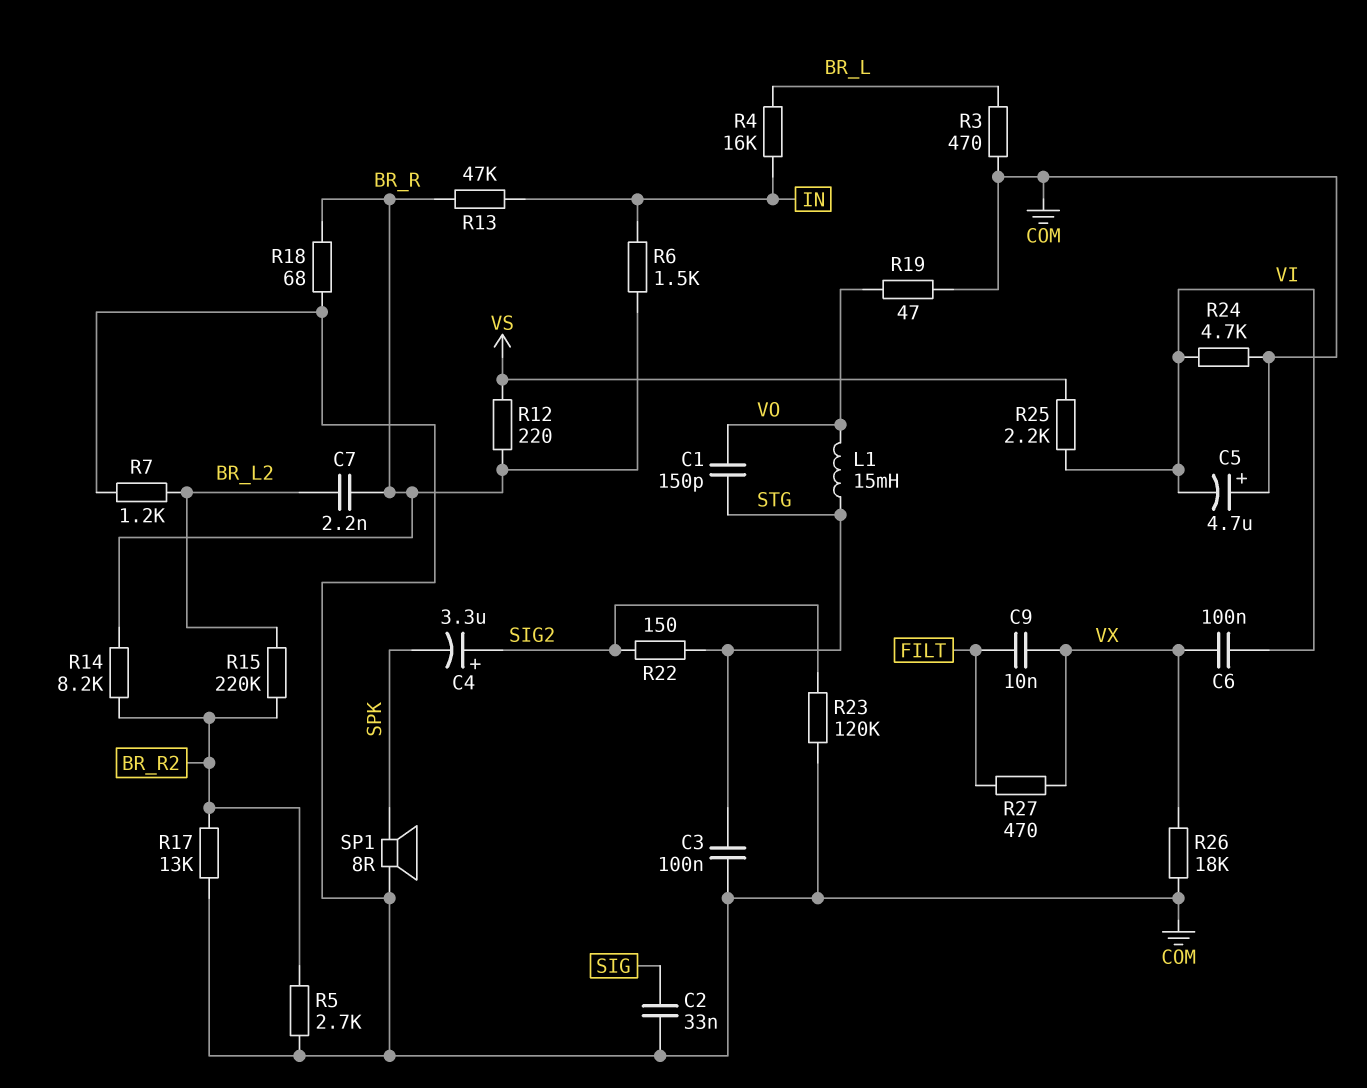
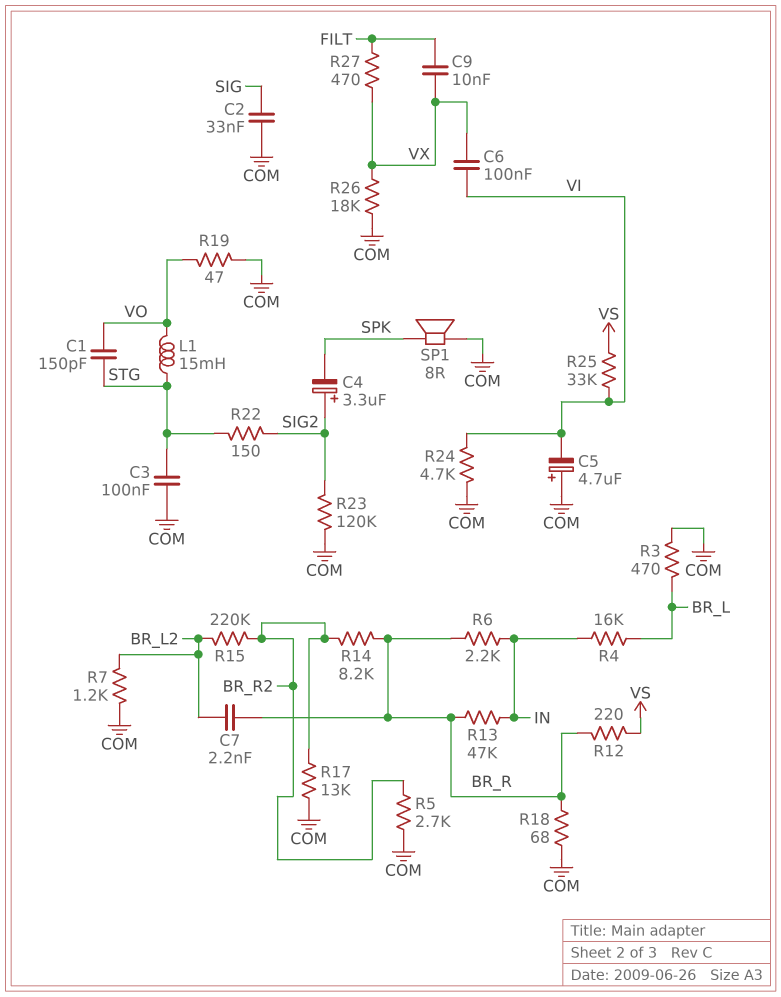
R6: 1.5k (BR_R, IN) -> 2.2k (BR_R, IN)
R25: 2.2k (VI, VS) -> 33k (VI, VS)

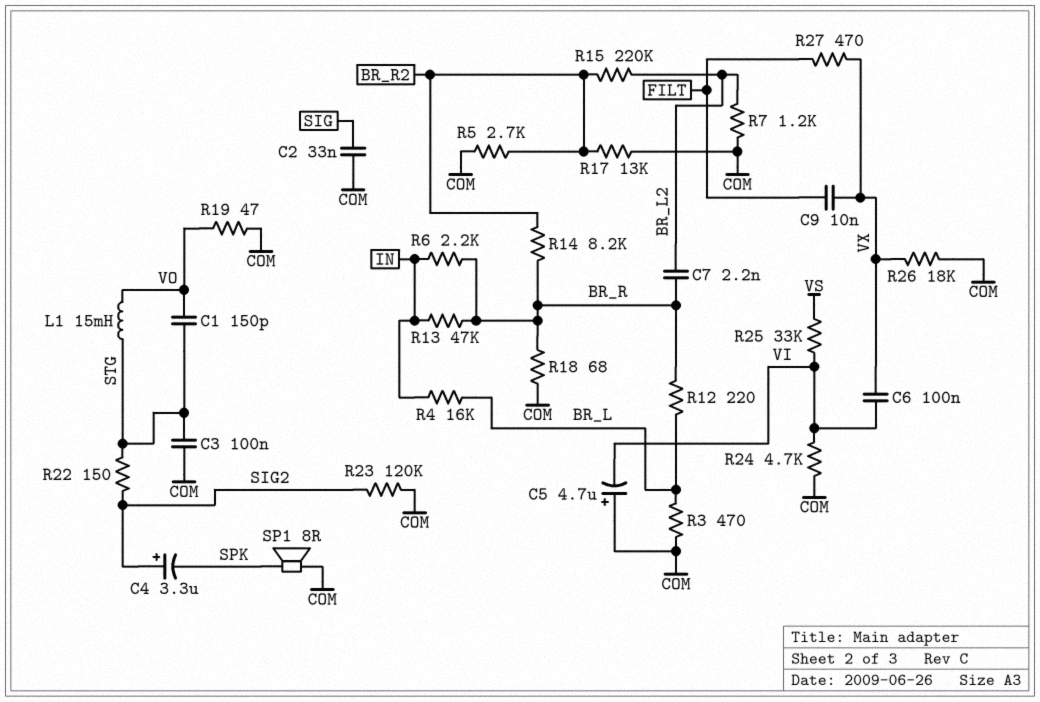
R12: 220 (BR_R, VS) -> 220 (BR_L, BR_R)

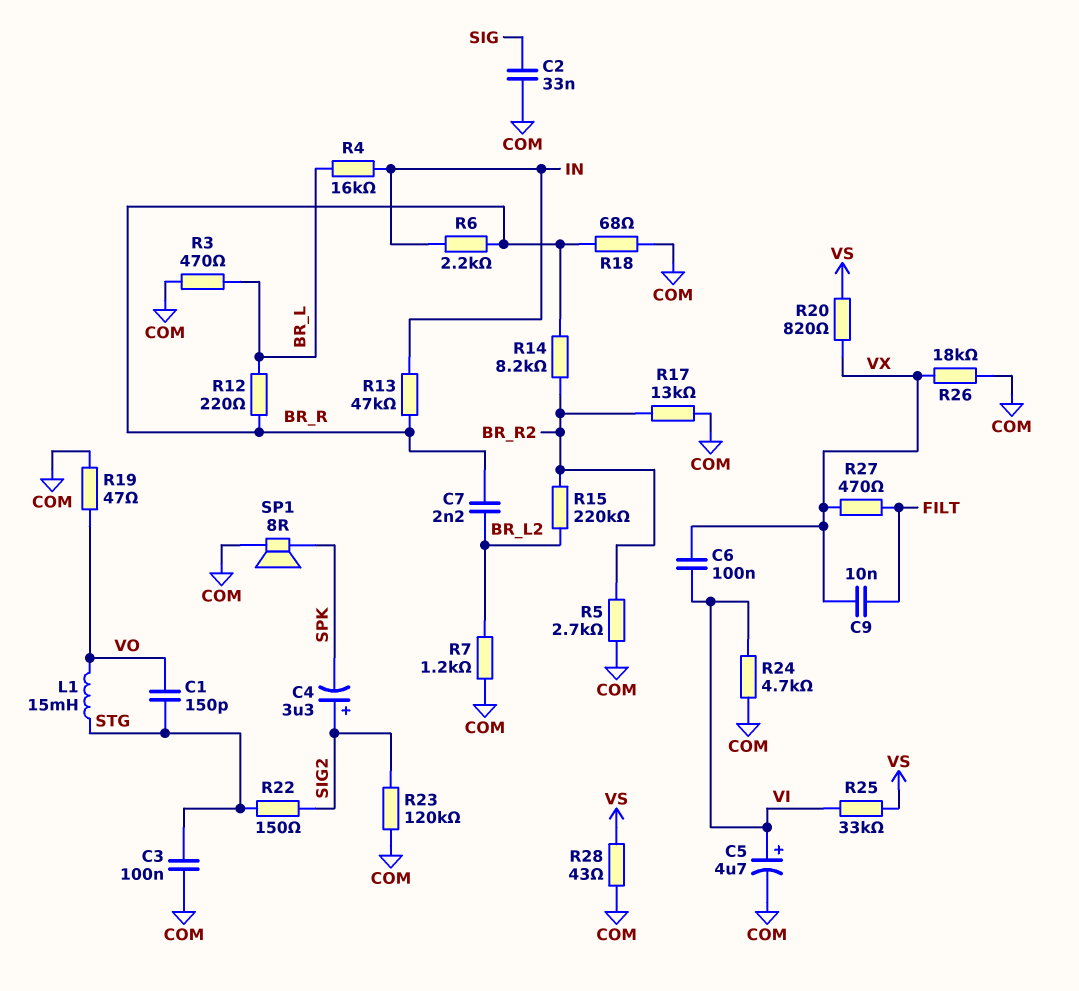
C5: 4.7uF (plus COM, minus VI) -> 4.7uF (plus VI, minus COM)
R20: none -> 820 (VS, VX)
R28: none -> 43 (COM, VS)

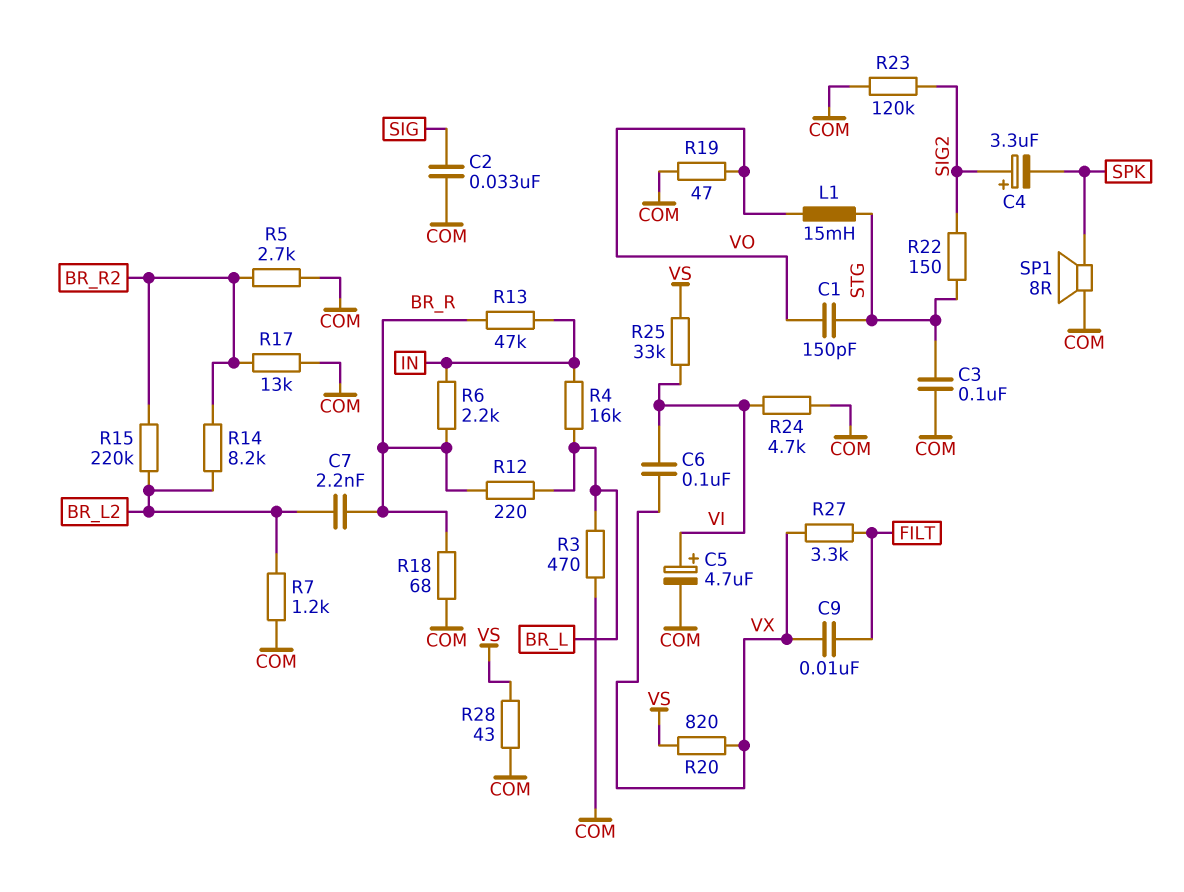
R14: 8.2k (BR_R, BR_R2) -> 8.2k (BR_L2, BR_R2)
R26: 18k (COM, VX) -> none
R27: 470 (FILT, VX) -> 3.3k (FILT, VX)

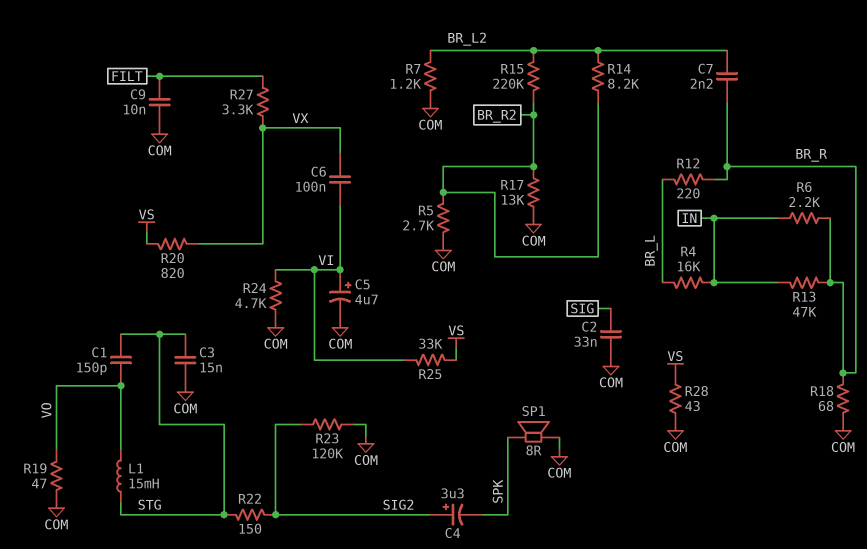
C3: 100nF (COM, STG) -> 15nF (COM, STG)
C9: 10nF (FILT, VX) -> 10nF (COM, FILT)
R3: 470 (BR_L, COM) -> none

